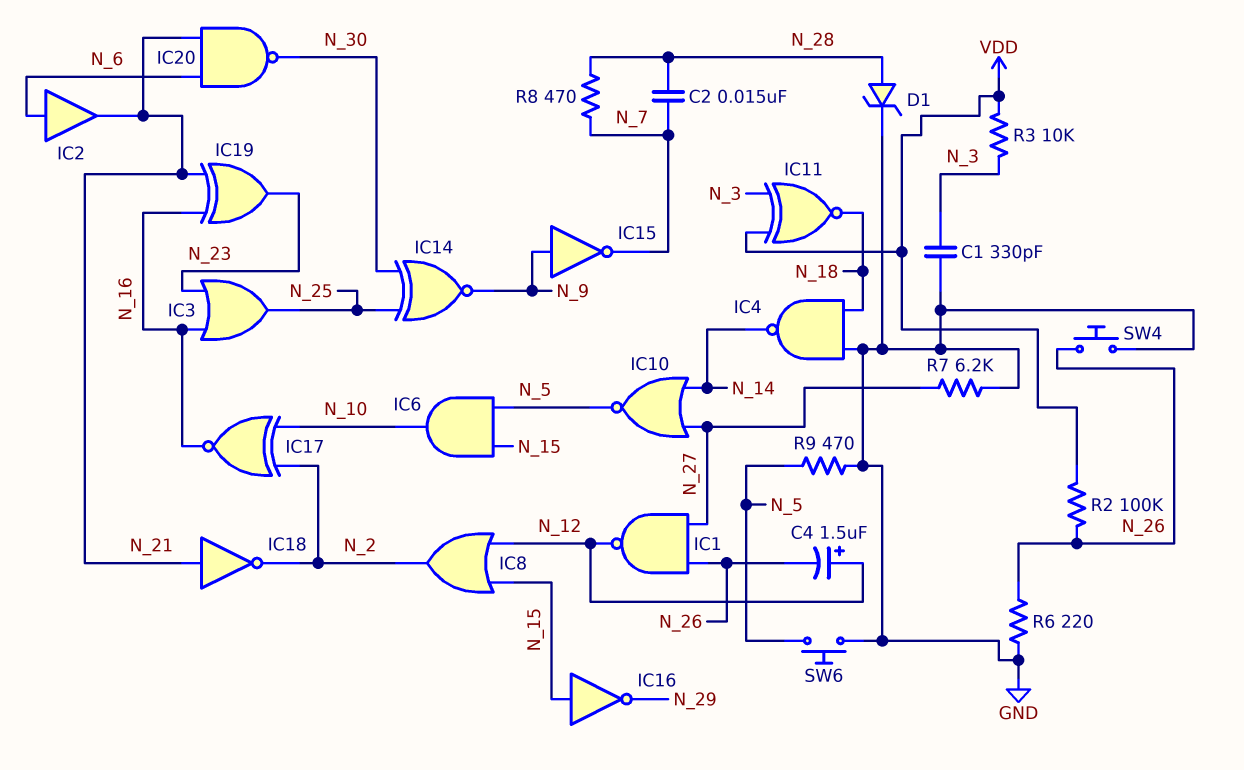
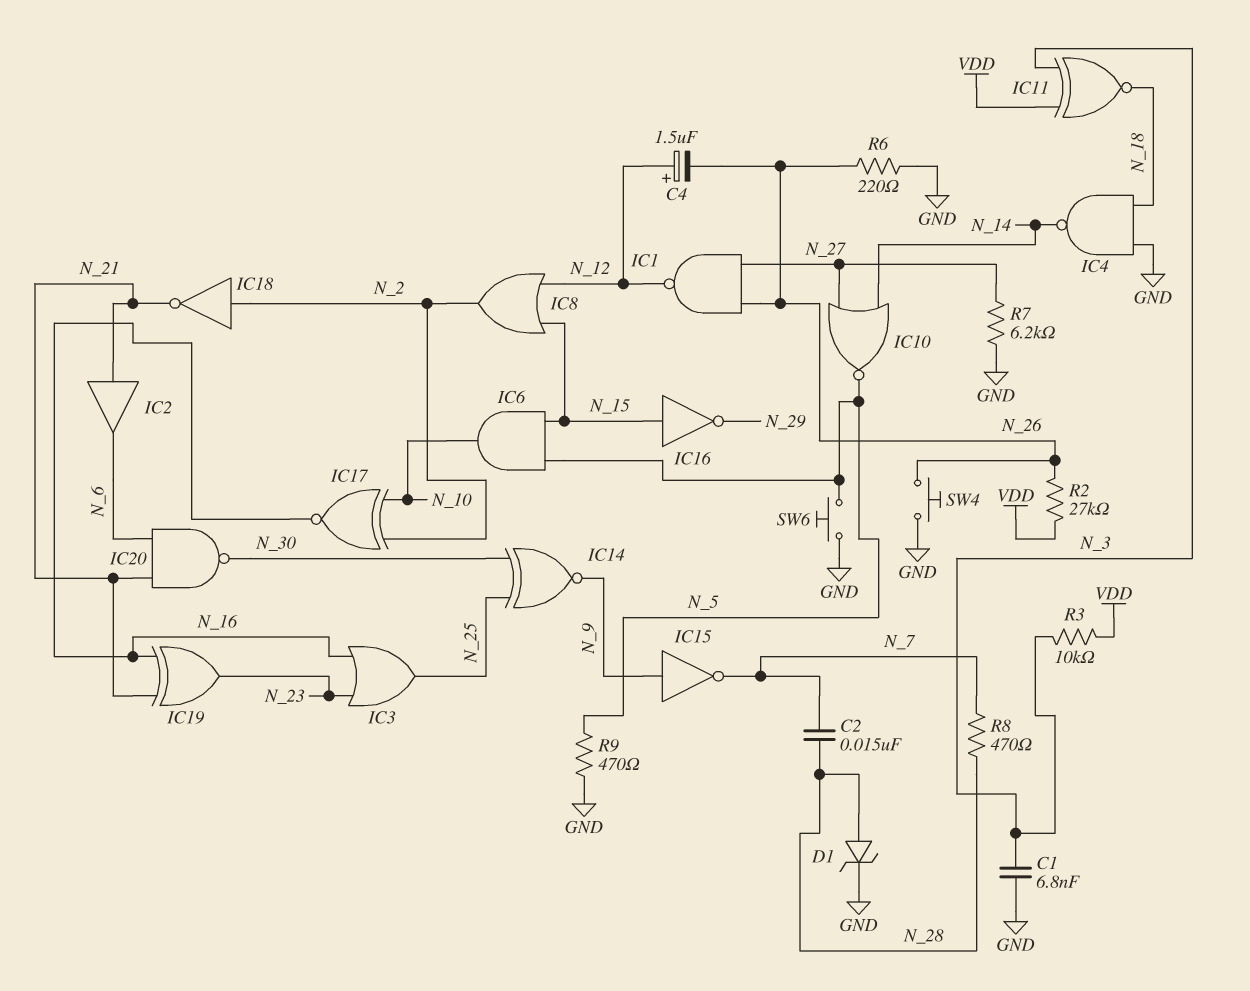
C1: 330pF (GND, N_3) -> 6.8nF (GND, N_3)
IC2: buffer (in N_6, out N_21) -> buffer (in N_21, out N_6)
IC18: NOT (in N_21, out N_2) -> NOT (in N_2, out N_21)
R2: 100k (N_26, VDD) -> 27k (N_26, VDD)

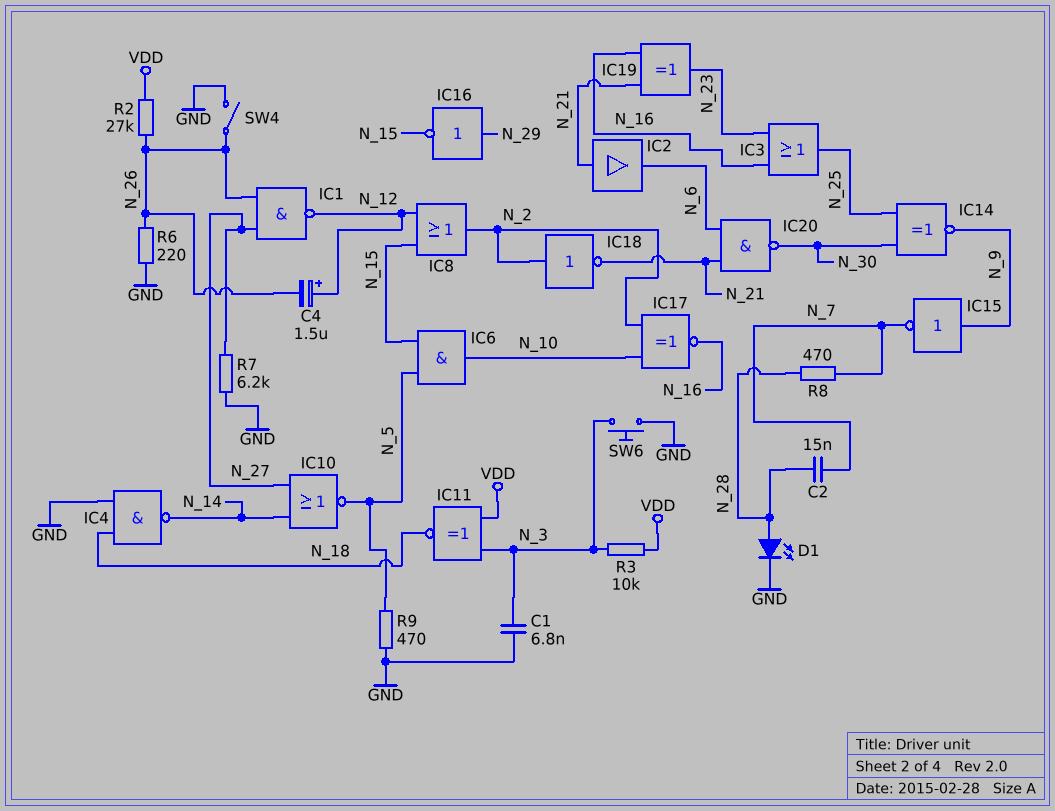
D1: zener (A N_28, K GND) -> LED (A N_28, K GND)
IC16: NOT (in N_15, out N_29) -> NOT (in N_29, out N_15)
SW4: button (GND, N_26) -> switch (GND, N_26)
SW6: button (GND, N_5) -> button (GND, N_3)

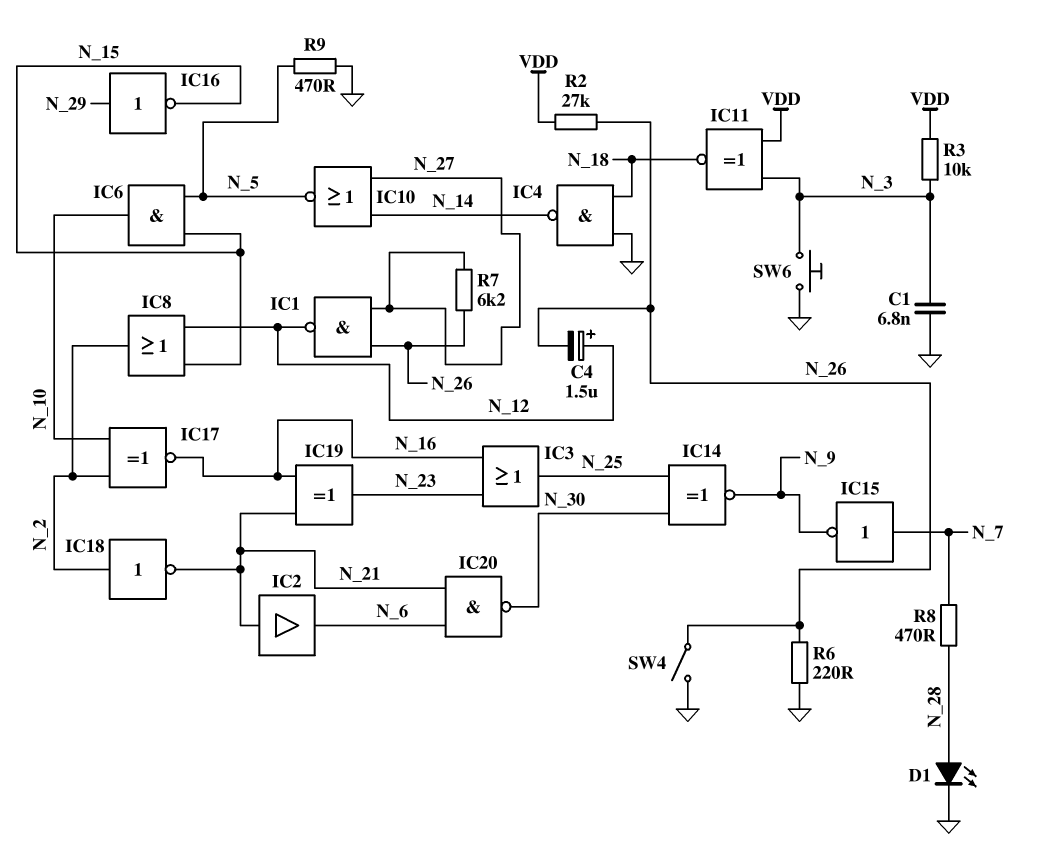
C2: 15nF (N_7, N_28) -> none
IC15: NOT (in N_9, out N_7) -> NOT (in N_7, out N_9)
R7: 6.2k (GND, N_27) -> 6.2k (N_26, N_27)

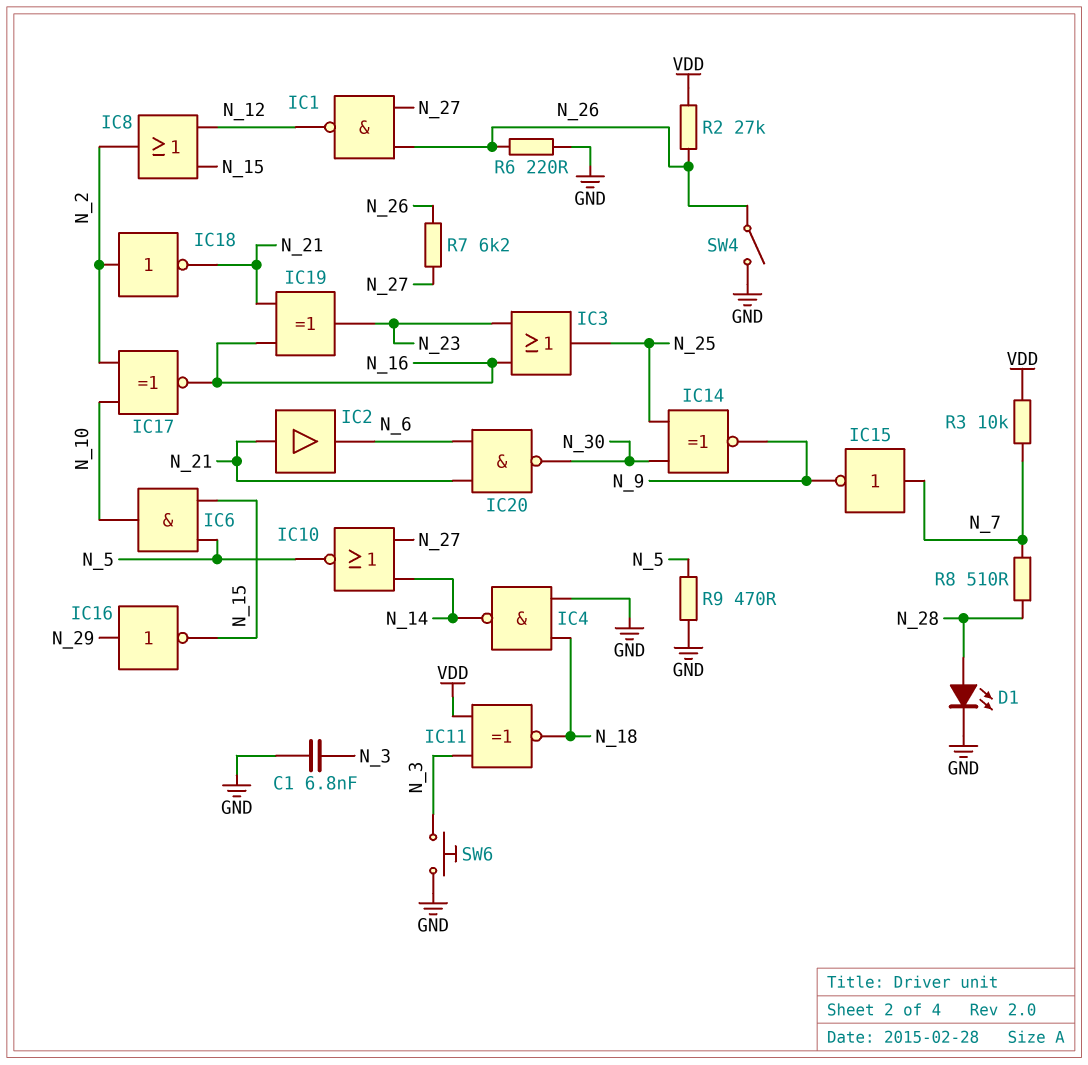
C4: 1.5uF (plus N_12, minus N_26) -> none
R3: 10k (N_3, VDD) -> 10k (N_7, VDD)
R8: 470 (N_7, N_28) -> 510 (N_7, N_28)

